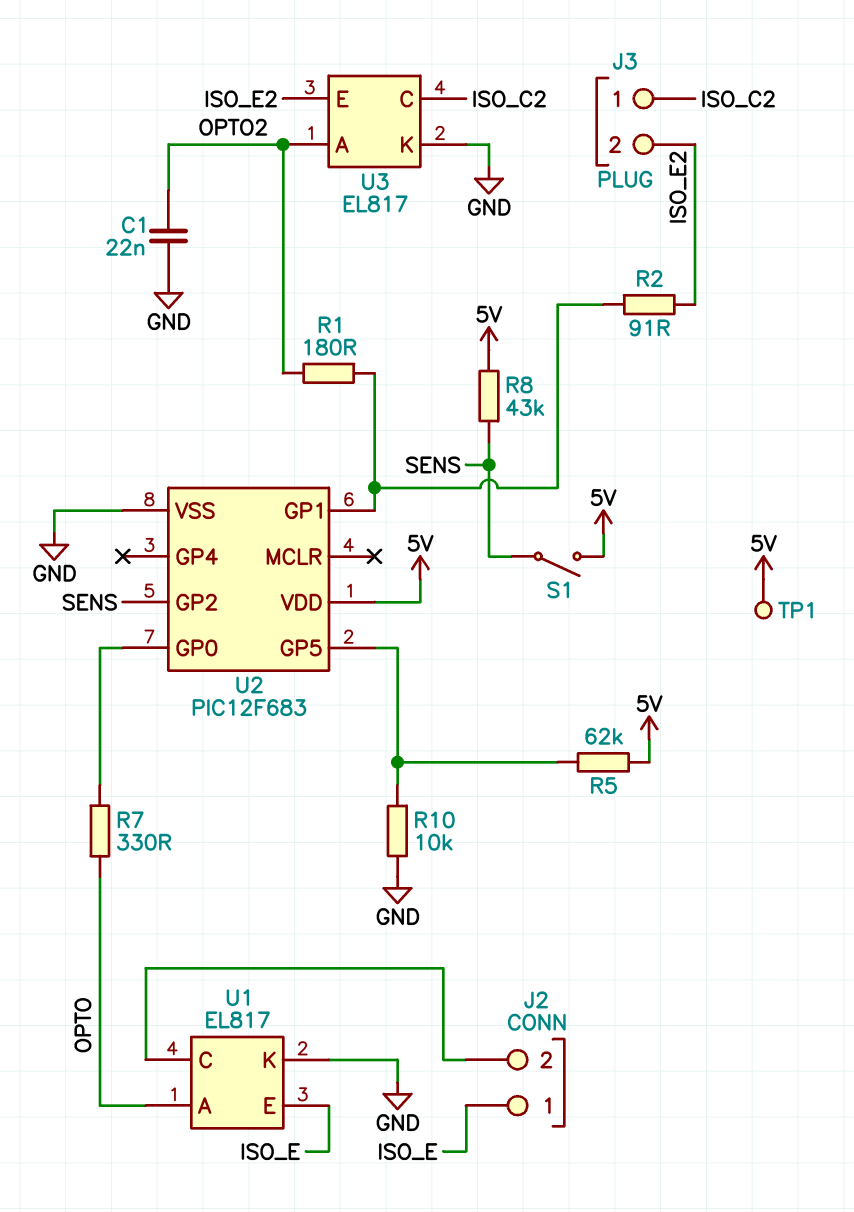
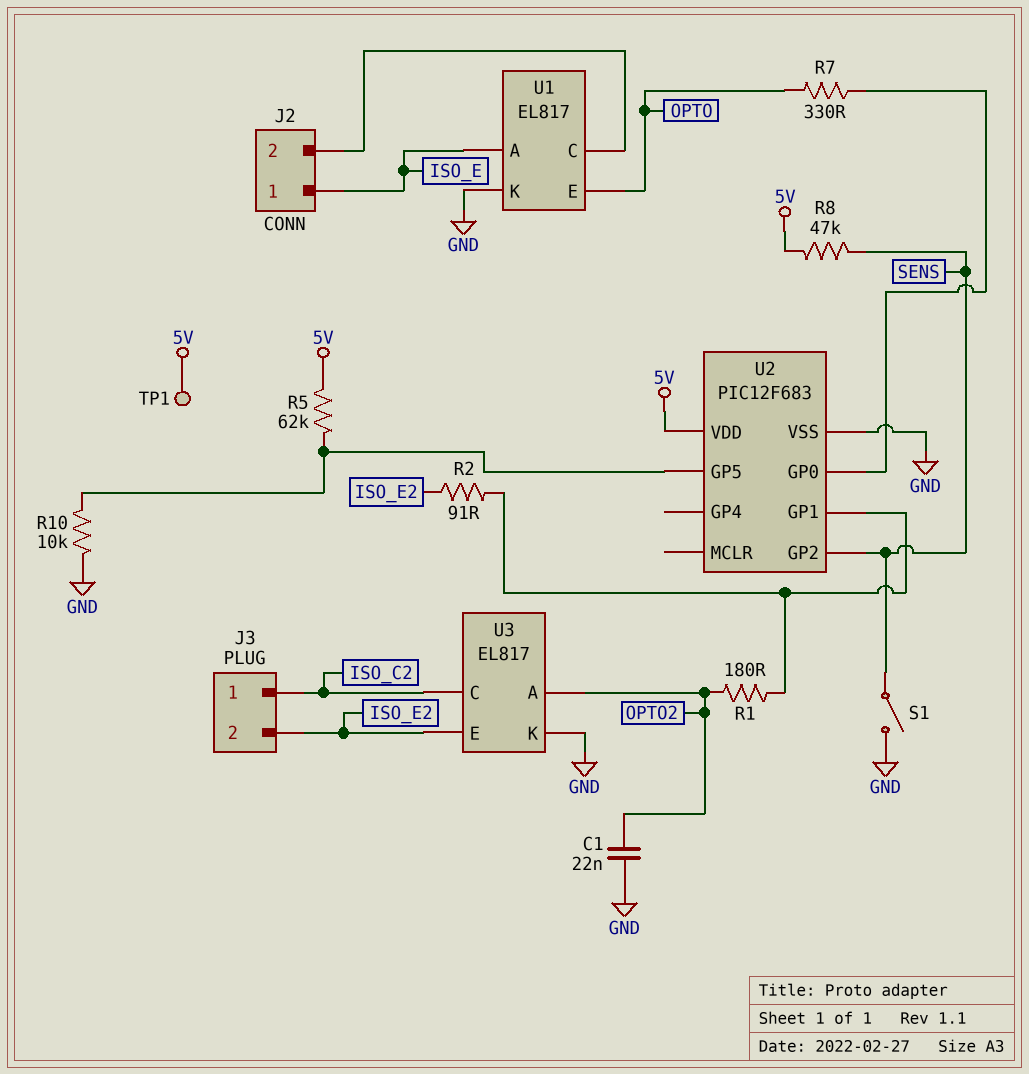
R8: 43k (5V, SENS) -> 47k (5V, SENS)
S1: switch (5V, SENS) -> switch (GND, SENS)
U1 pin A: OPTO -> ISO_E
U1 pin E: ISO_E -> OPTO

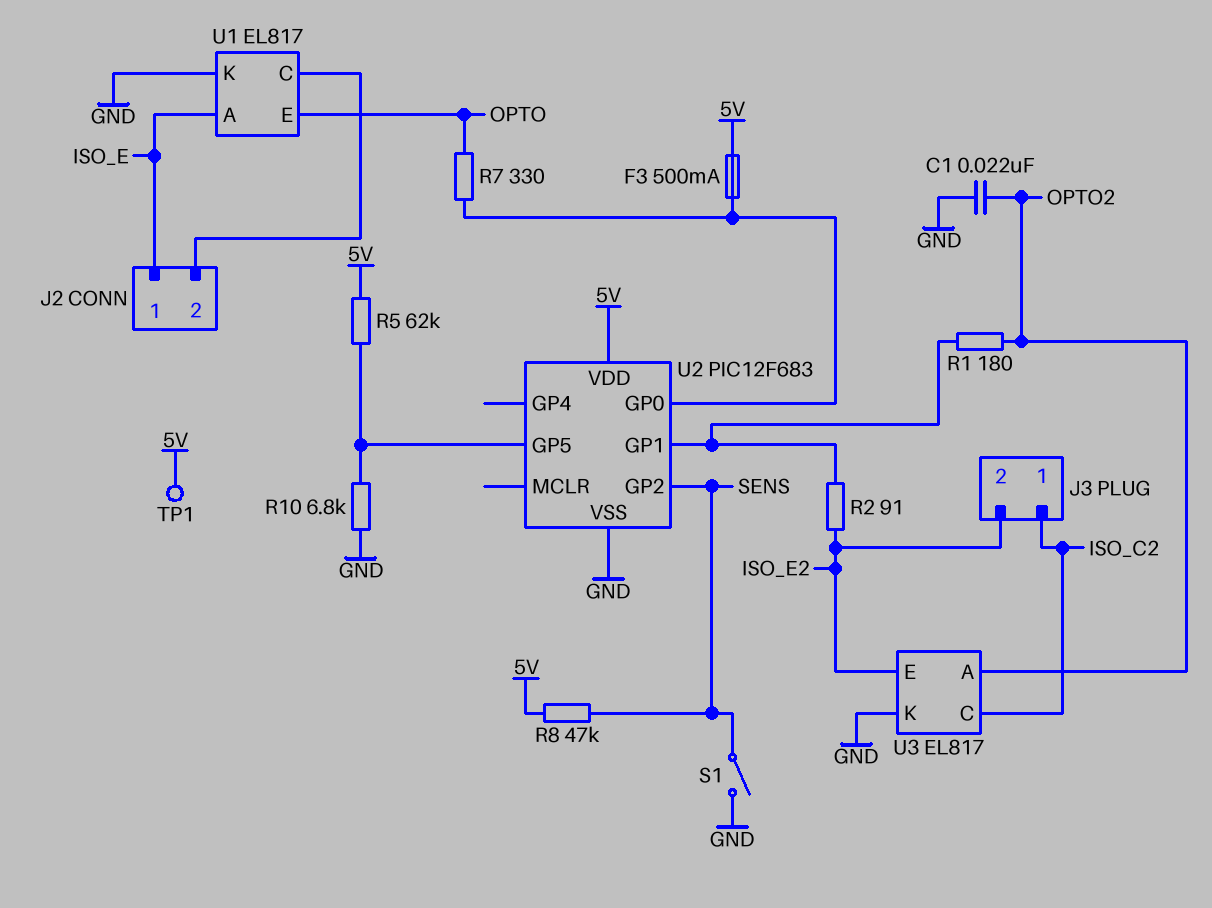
F3: none -> 500mA (5V, U2/GP0)
R10: 10k (GND, U2/GP5) -> 6.8k (GND, U2/GP5)

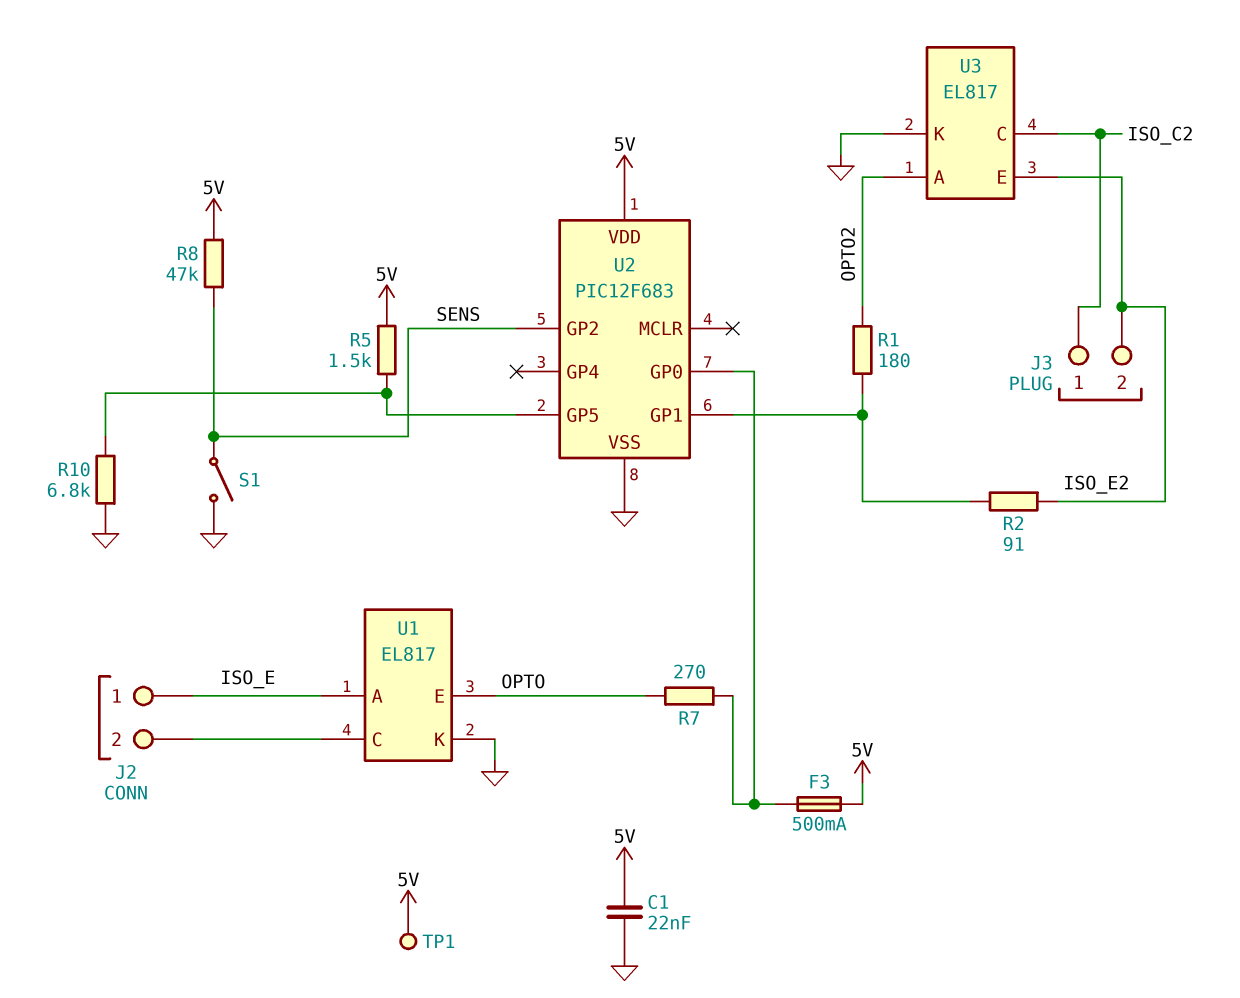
C1: 22nF (GND, OPTO2) -> 22nF (5V, GND)
R5: 62k (5V, U2/GP5) -> 1.5k (5V, U2/GP5)
R7: 330 (OPTO, U2/GP0) -> 270 (OPTO, U2/GP0)

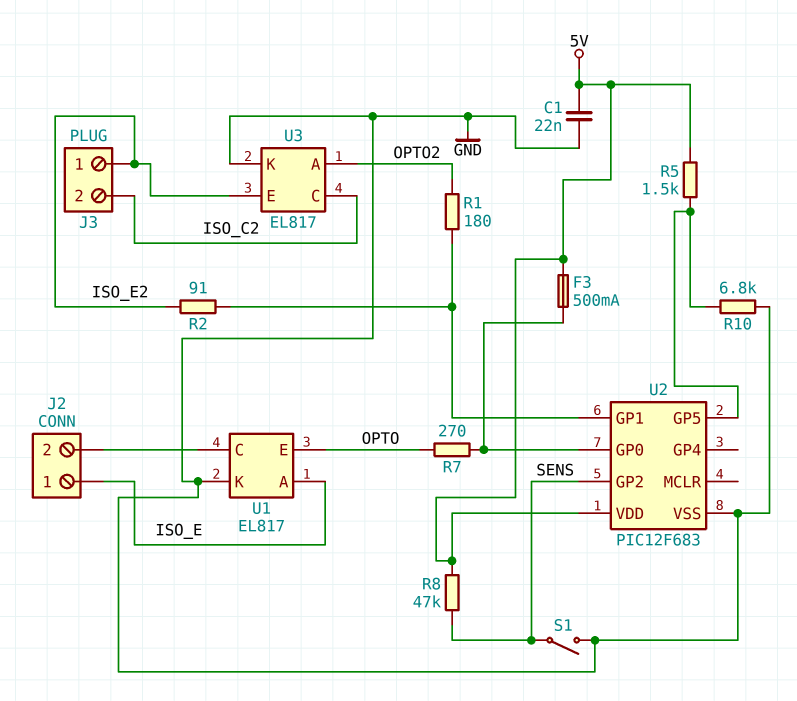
J3 pin 1: ISO_C2 -> ISO_E2
J3 pin 2: ISO_E2 -> ISO_C2
TP1: test point (5V) -> none

